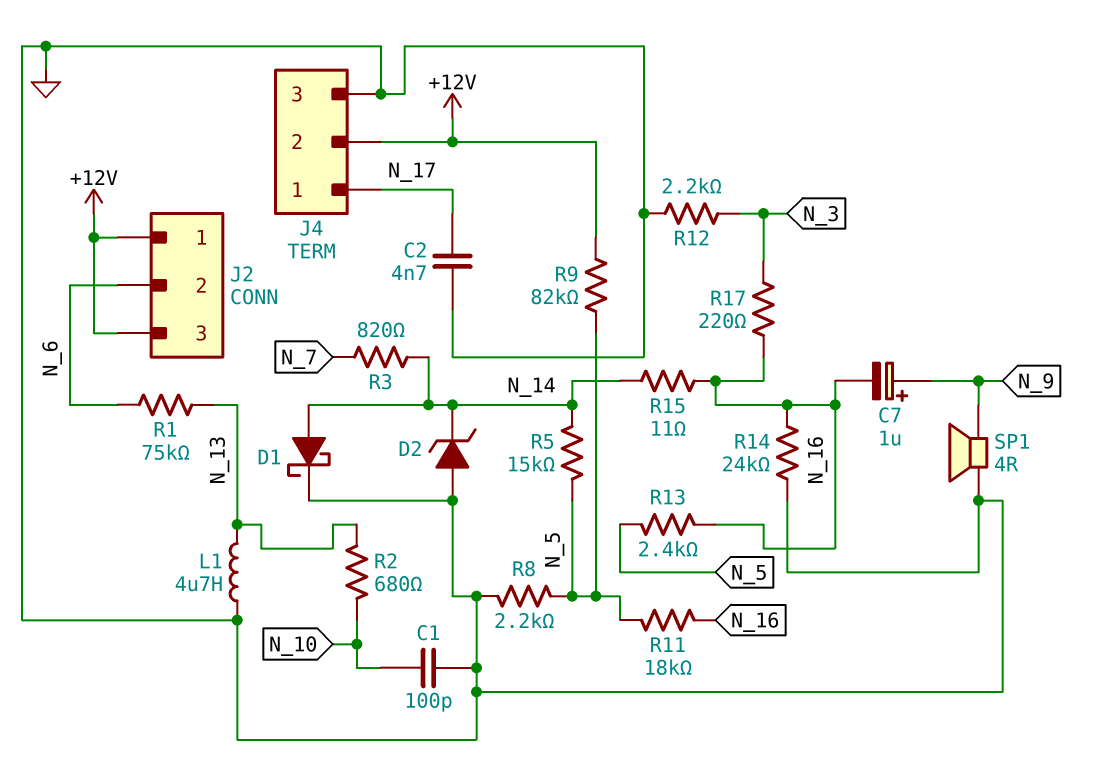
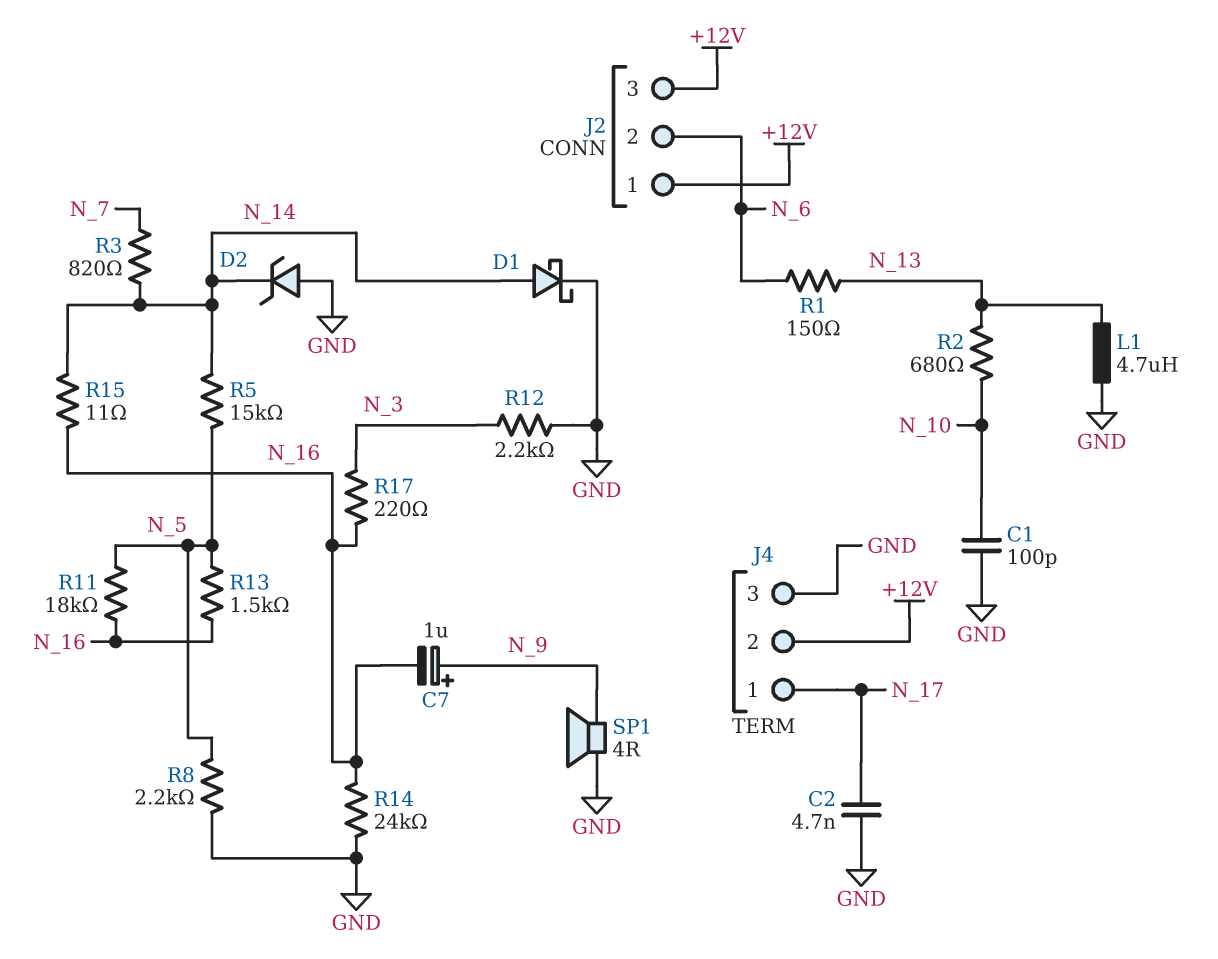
R1: 75k (N_6, N_13) -> 150 (N_6, N_13)
R9: 82k (+12V, N_5) -> none
R13: 2.4k (N_5, N_16) -> 1.5k (N_5, N_16)

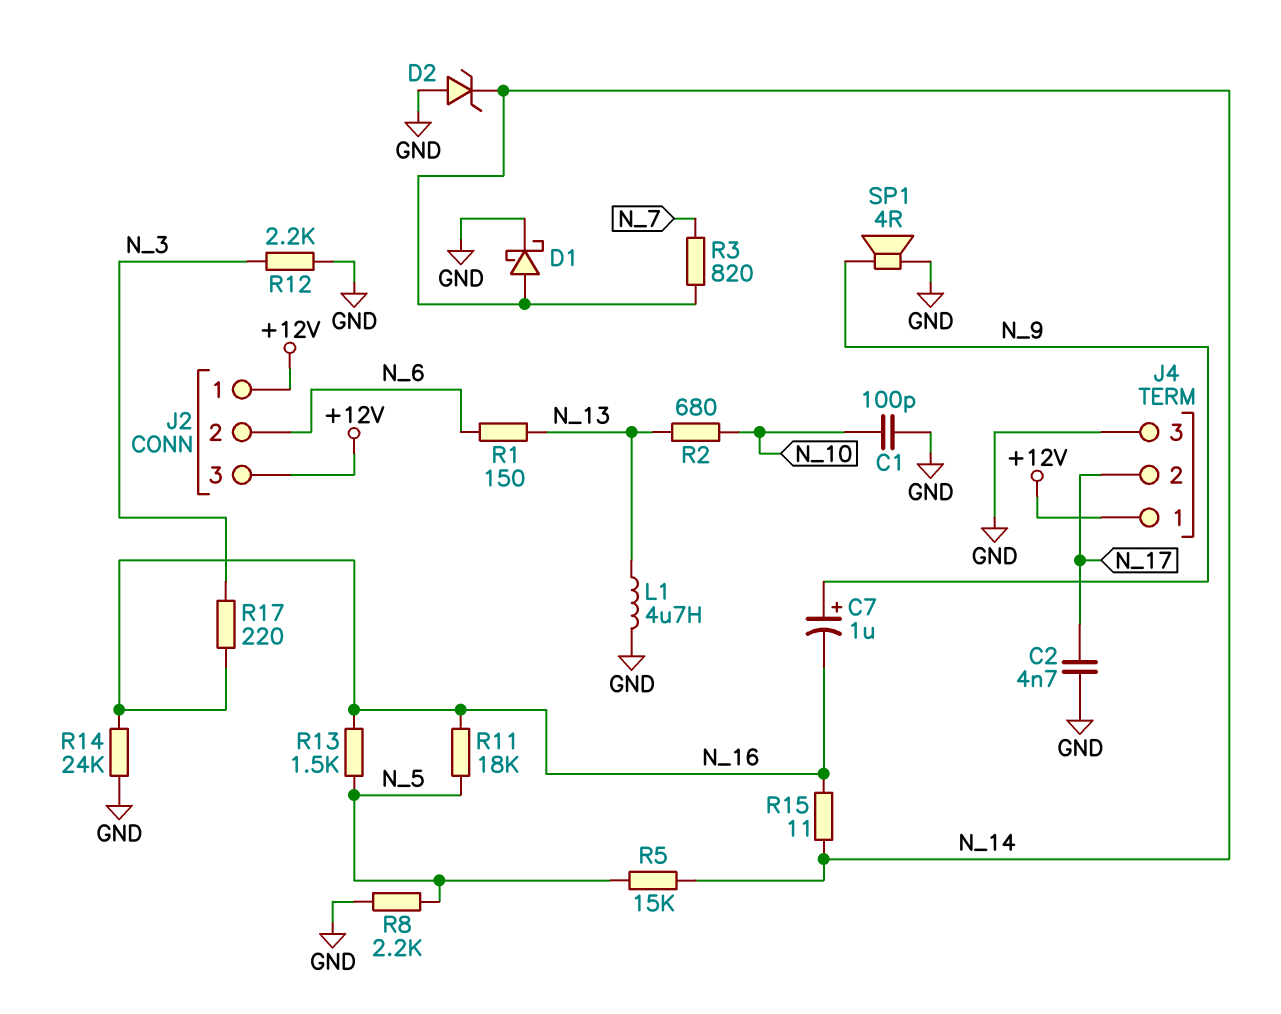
J4 pin 1: N_17 -> +12V
J4 pin 2: +12V -> N_17

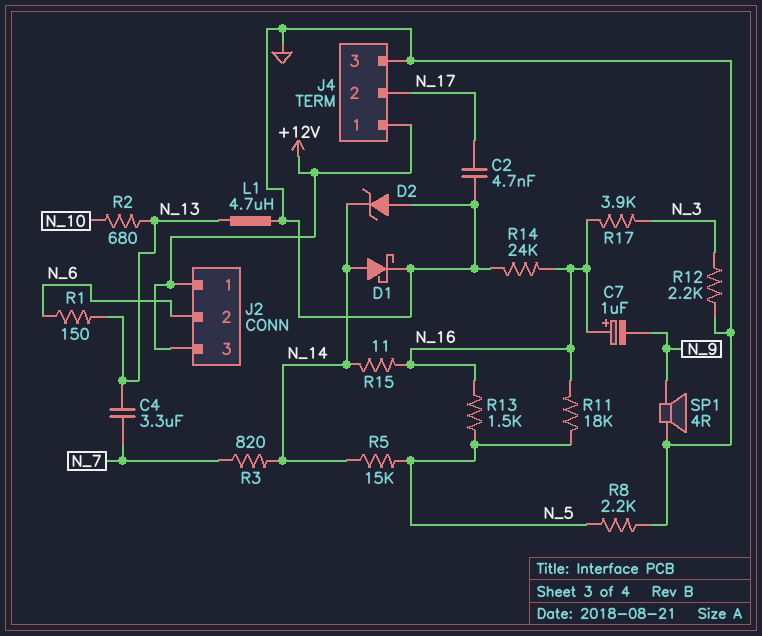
C1: 100pF (GND, N_10) -> none
C4: none -> 3.3uF (N_7, N_13)
C7: 1uF (plus N_9, minus N_16) -> 1uF (plus N_16, minus N_9)
R17: 220 (N_3, N_16) -> 3.9k (N_3, N_16)

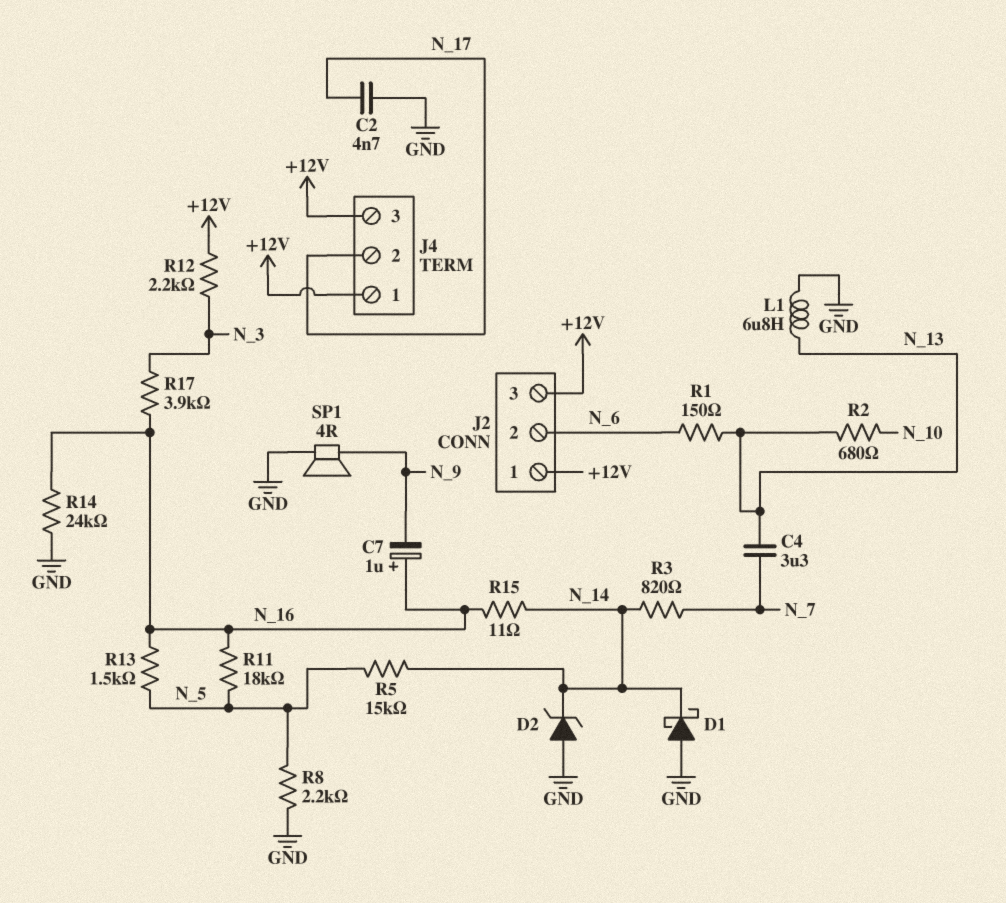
D1: schottky (A N_14, K GND) -> schottky (A GND, K N_14)
J4 pin 3: GND -> +12V
L1: 4.7uH (GND, N_13) -> 6.8uH (GND, N_13)
R12: 2.2k (GND, N_3) -> 2.2k (+12V, N_3)

